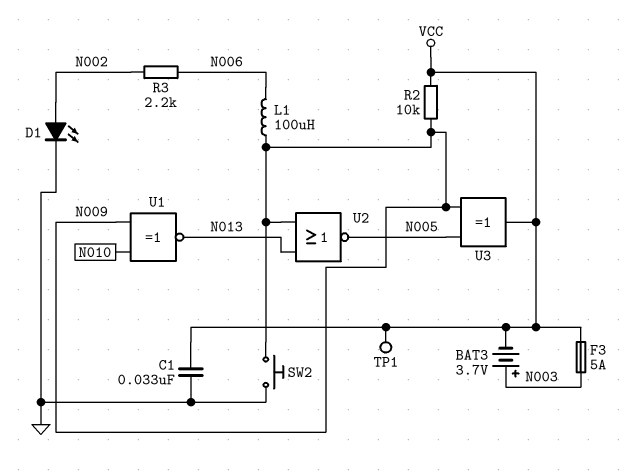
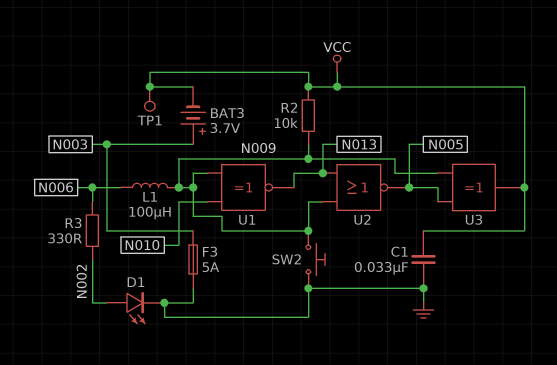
F3: 5A (N003, VCC) -> 5A (GND, N003)
R3: 2.2k (N002, N006) -> 330 (N002, N006)

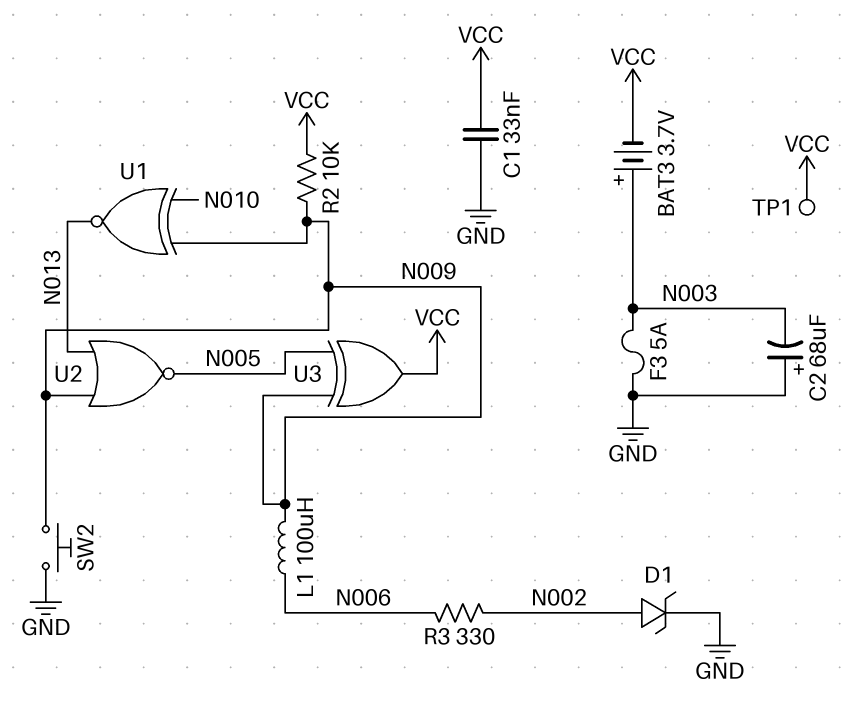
C2: none -> 68uF (plus GND, minus N003)
D1: LED (A N002, K GND) -> zener (A N002, K GND)

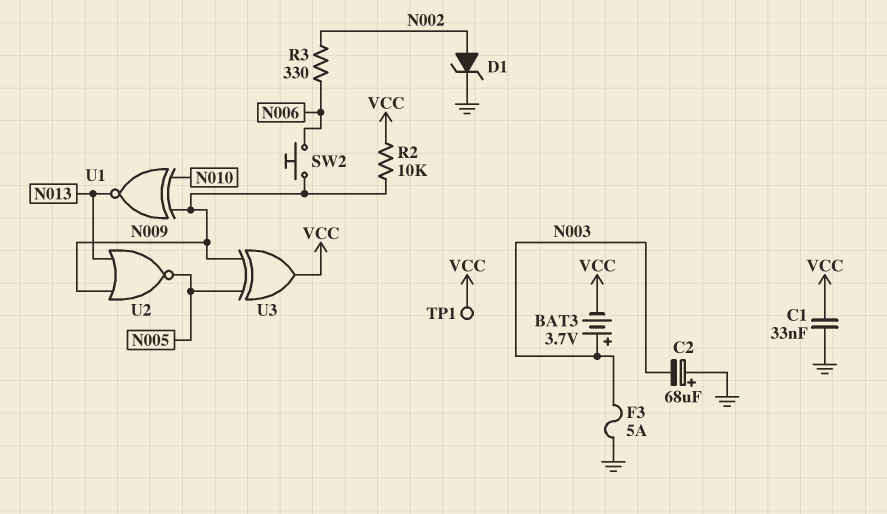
L1: 100uH (N006, N009) -> none
SW2: button (GND, N009) -> button (N006, N009)

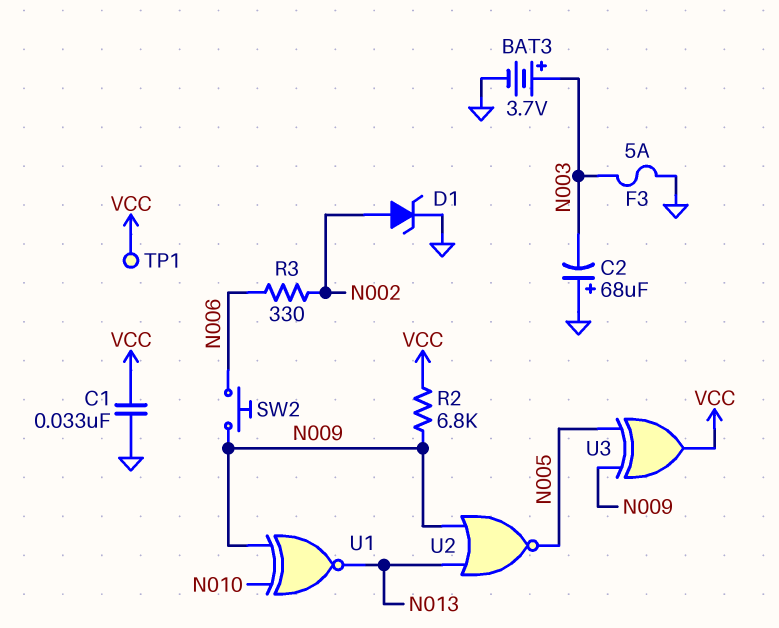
BAT3: 3.7V (plus N003, minus VCC) -> 3.7V (plus N003, minus GND)
R2: 10k (N009, VCC) -> 6.8k (N009, VCC)

